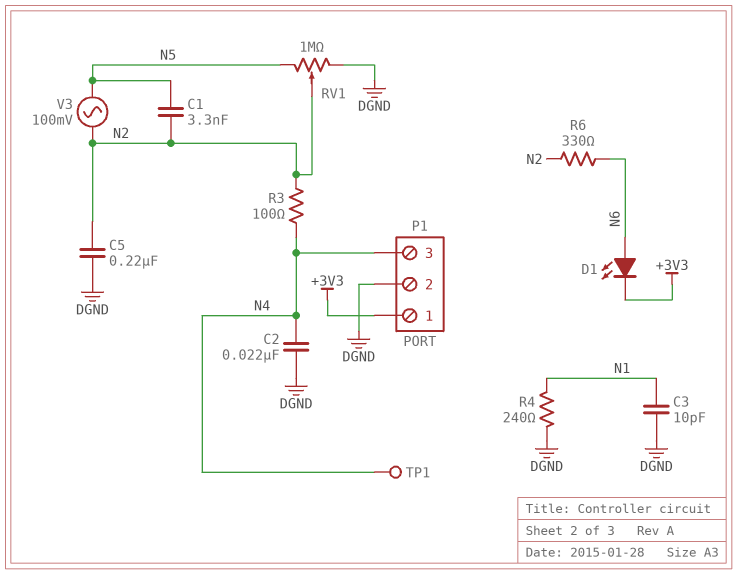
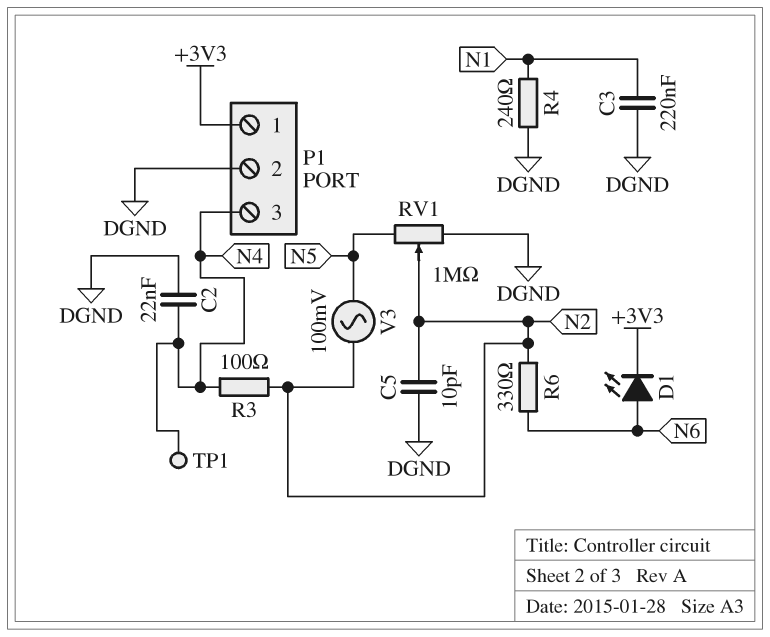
C1: 3.3nF (N2, N5) -> none
C3: 10pF (DGND, N1) -> 220nF (DGND, N1)
C5: 220nF (DGND, N2) -> 10pF (DGND, N2)

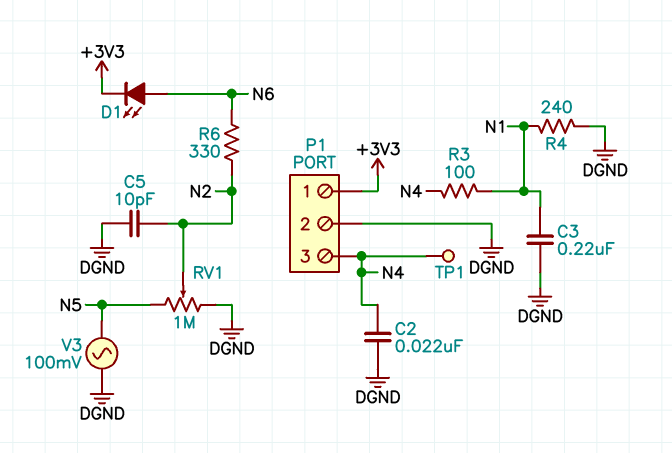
R3: 100 (N2, N4) -> 100 (N1, N4)
V3: AC 100mV (N2, N5) -> AC 100mV (DGND, N5)

